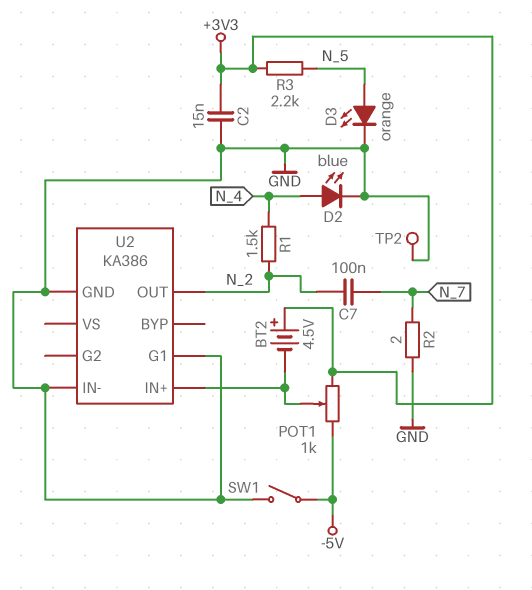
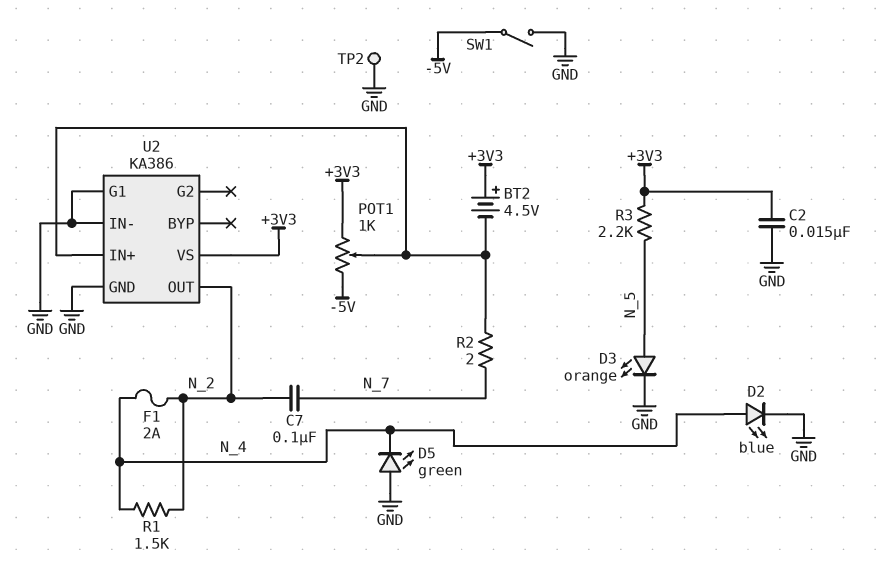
D5: none -> LED green (A GND, K N_4)
F1: none -> 2A (N_2, N_4)
R2: 2 (GND, N_7) -> 2 (N_7, U2/IN+)
U2 pin VS: none -> +3V3

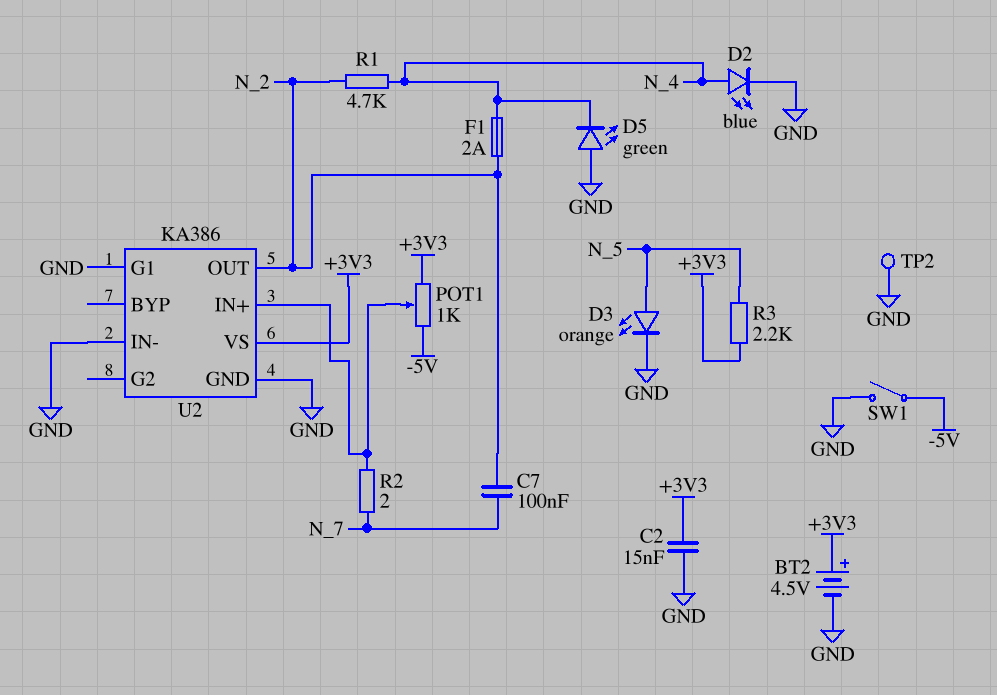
BT2: 4.5V (plus +3V3, minus U2/IN+) -> 4.5V (plus +3V3, minus GND)
R1: 1.5k (N_2, N_4) -> 4.7k (N_2, N_4)

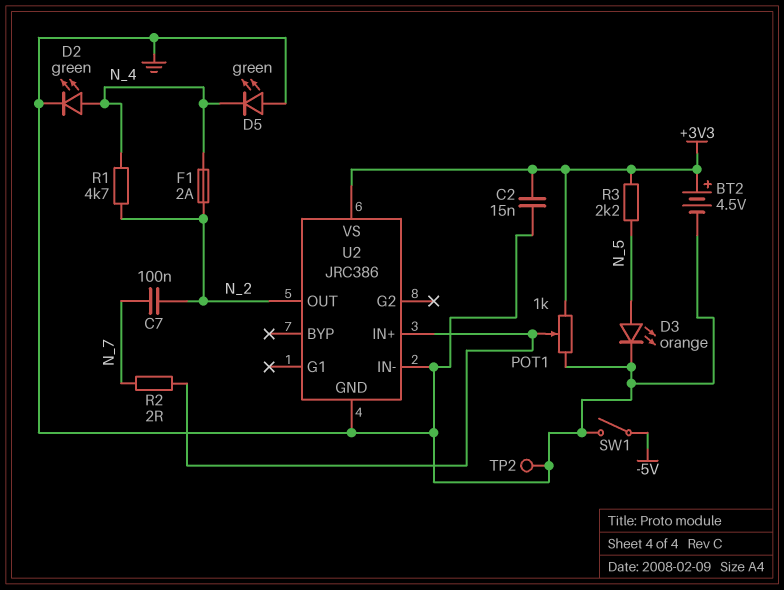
D2: LED blue (A N_4, K GND) -> LED green (A N_4, K GND)
POT1: 1k (+3V3, -5V, wiper U2/IN+) -> 1k (+3V3, GND, wiper U2/IN+)
U2: KA386 -> JRC386
U2 pin G1: GND -> none

